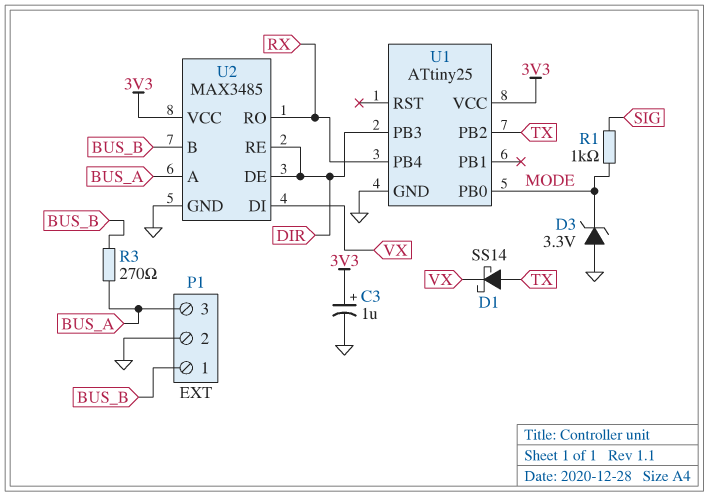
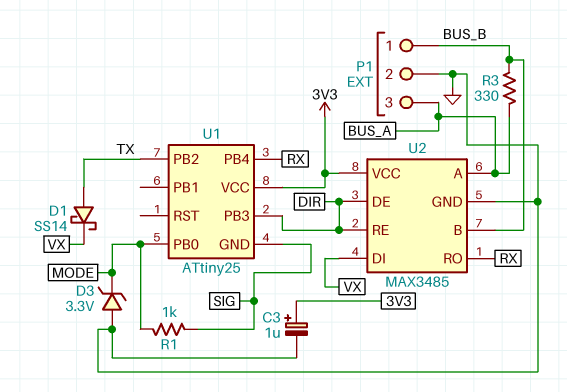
R3: 270 (BUS_A, BUS_B) -> 330 (BUS_A, BUS_B)
U1 pin GND: GND -> SIG

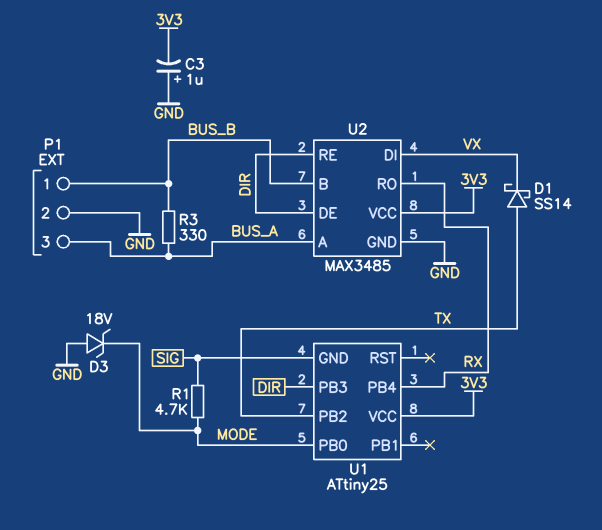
C3: 1uF (plus 3V3, minus GND) -> 1uF (plus GND, minus 3V3)
D3: zener 3.3V (A GND, K MODE) -> zener 18V (A GND, K MODE)
R1: 1k (MODE, SIG) -> 4.7k (MODE, SIG)

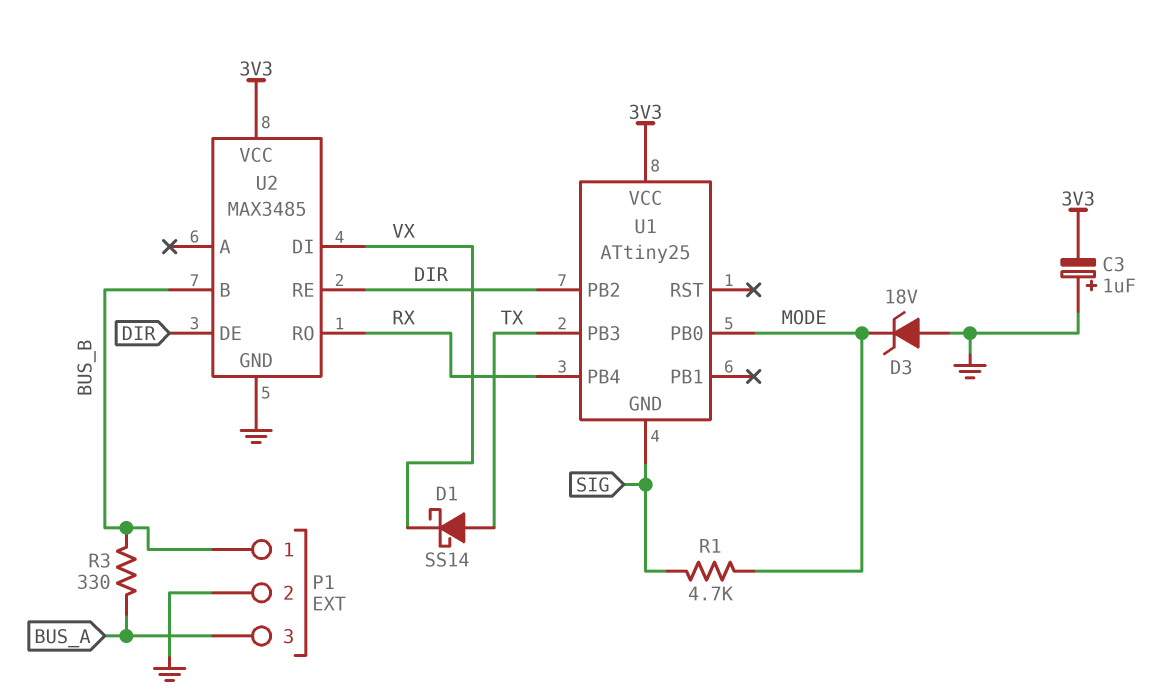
U1 pin PB2: TX -> DIR
U1 pin PB3: DIR -> TX
U2 pin A: BUS_A -> none

